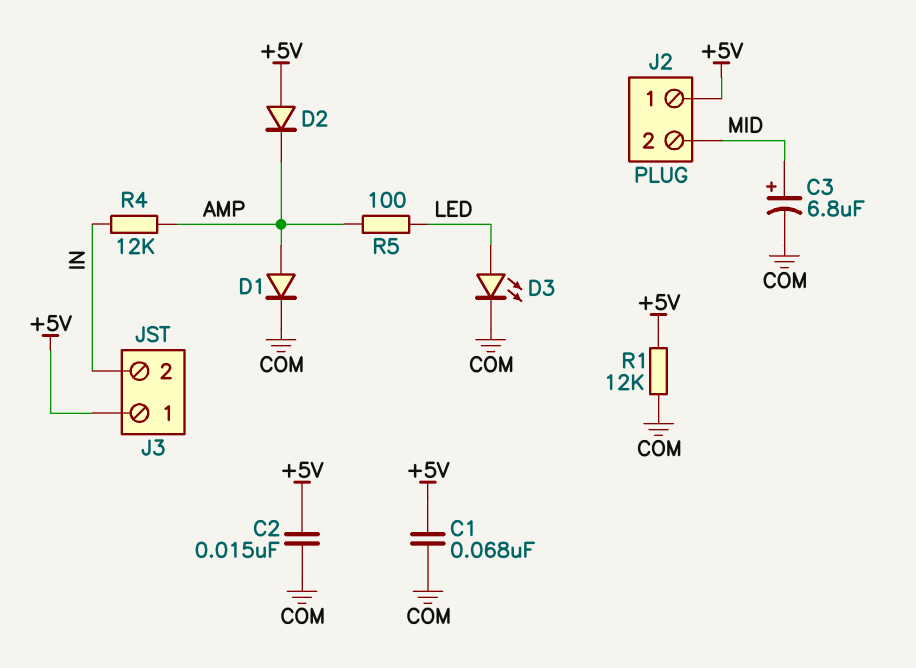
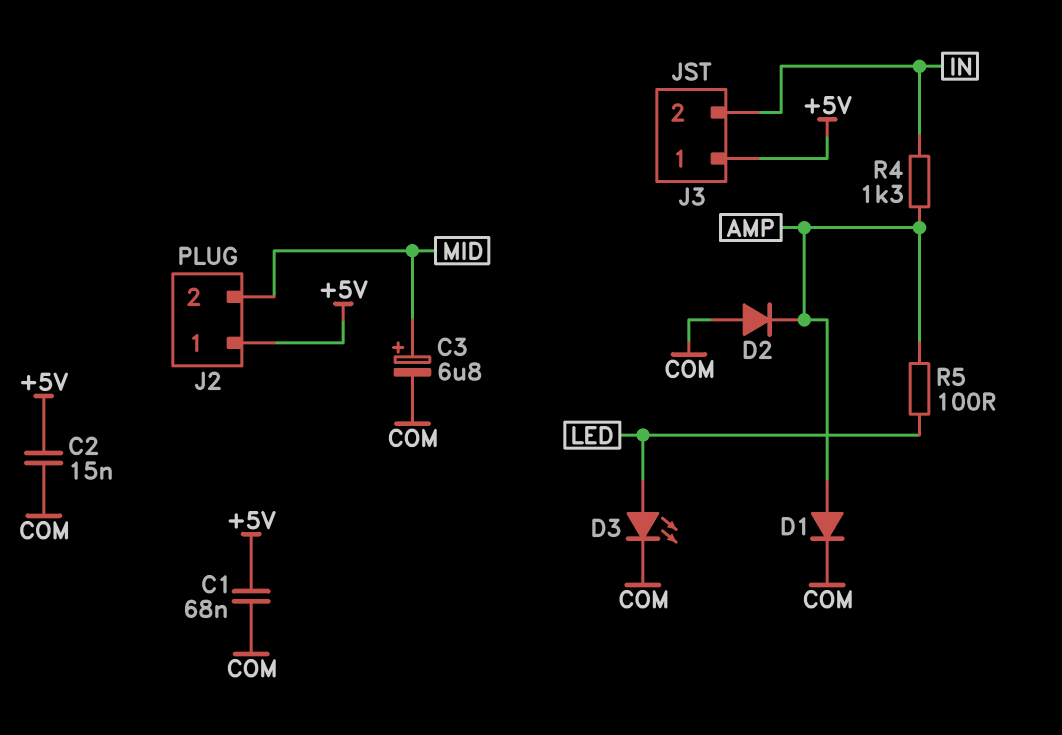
D2: diode (A +5V, K AMP) -> diode (A COM, K AMP)
R1: 12k (+5V, COM) -> none
R4: 12k (AMP, IN) -> 1.3k (AMP, IN)

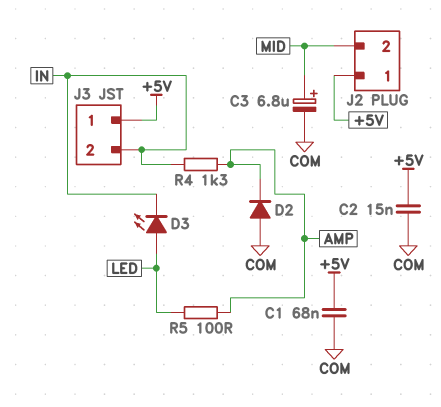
D1: diode (A AMP, K COM) -> none
D3: LED (A LED, K COM) -> LED (A LED, K IN)

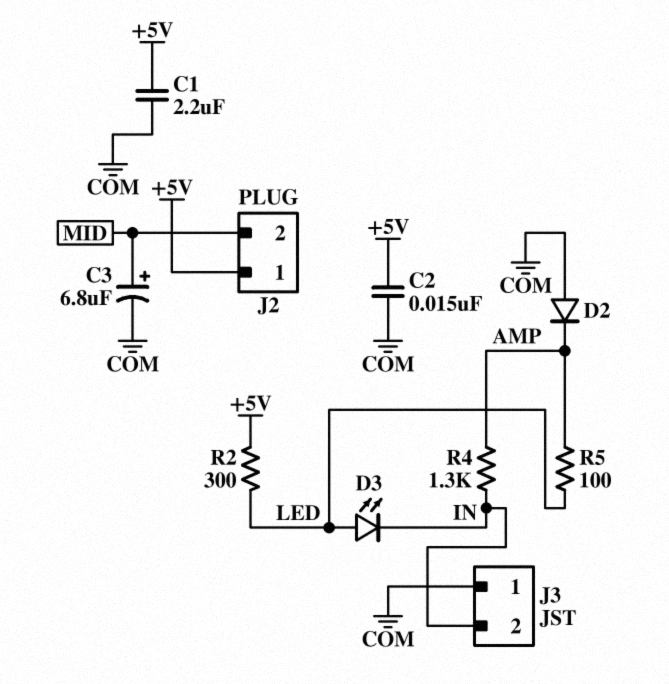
C1: 68nF (+5V, COM) -> 2.2uF (+5V, COM)
J3 pin 1: +5V -> COM
R2: none -> 300 (+5V, LED)

